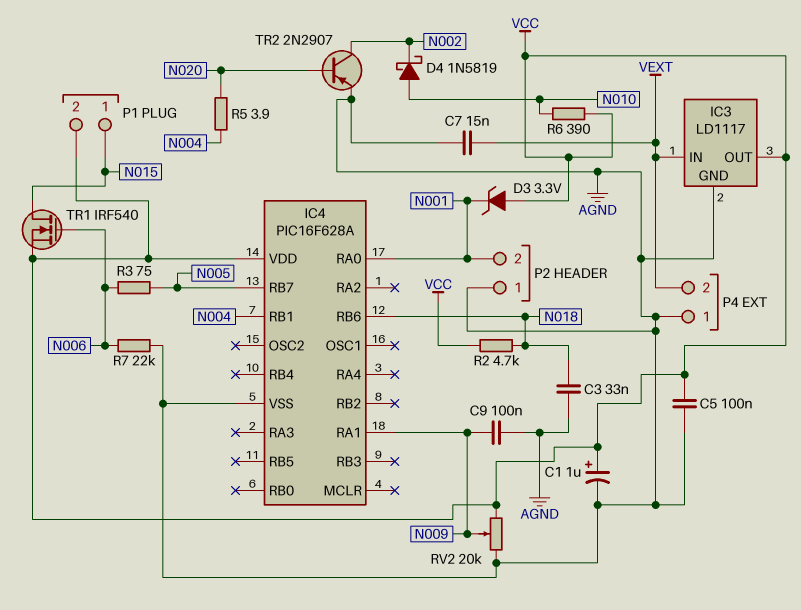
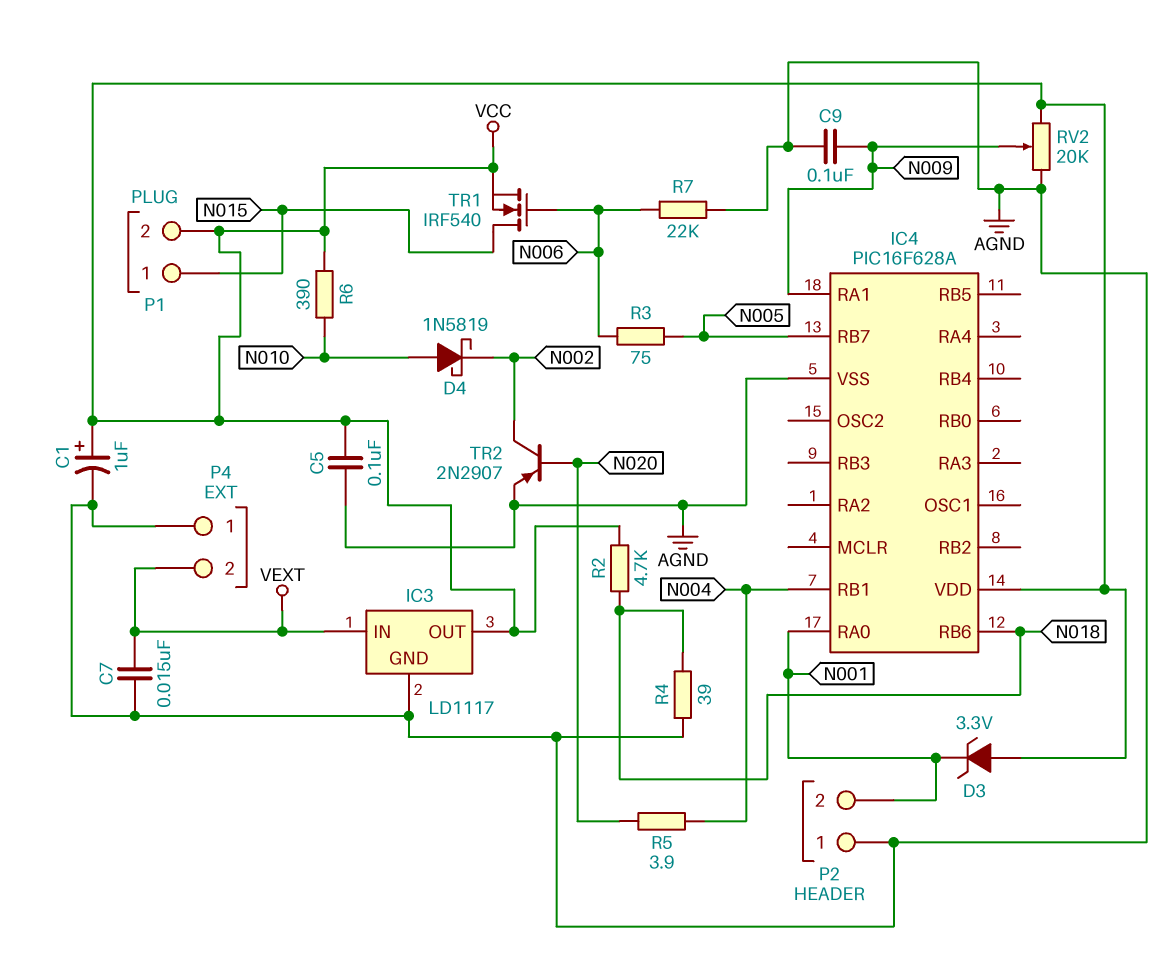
C3: 33nF (AGND, N018) -> none
R4: none -> 39 (AGND, N018)

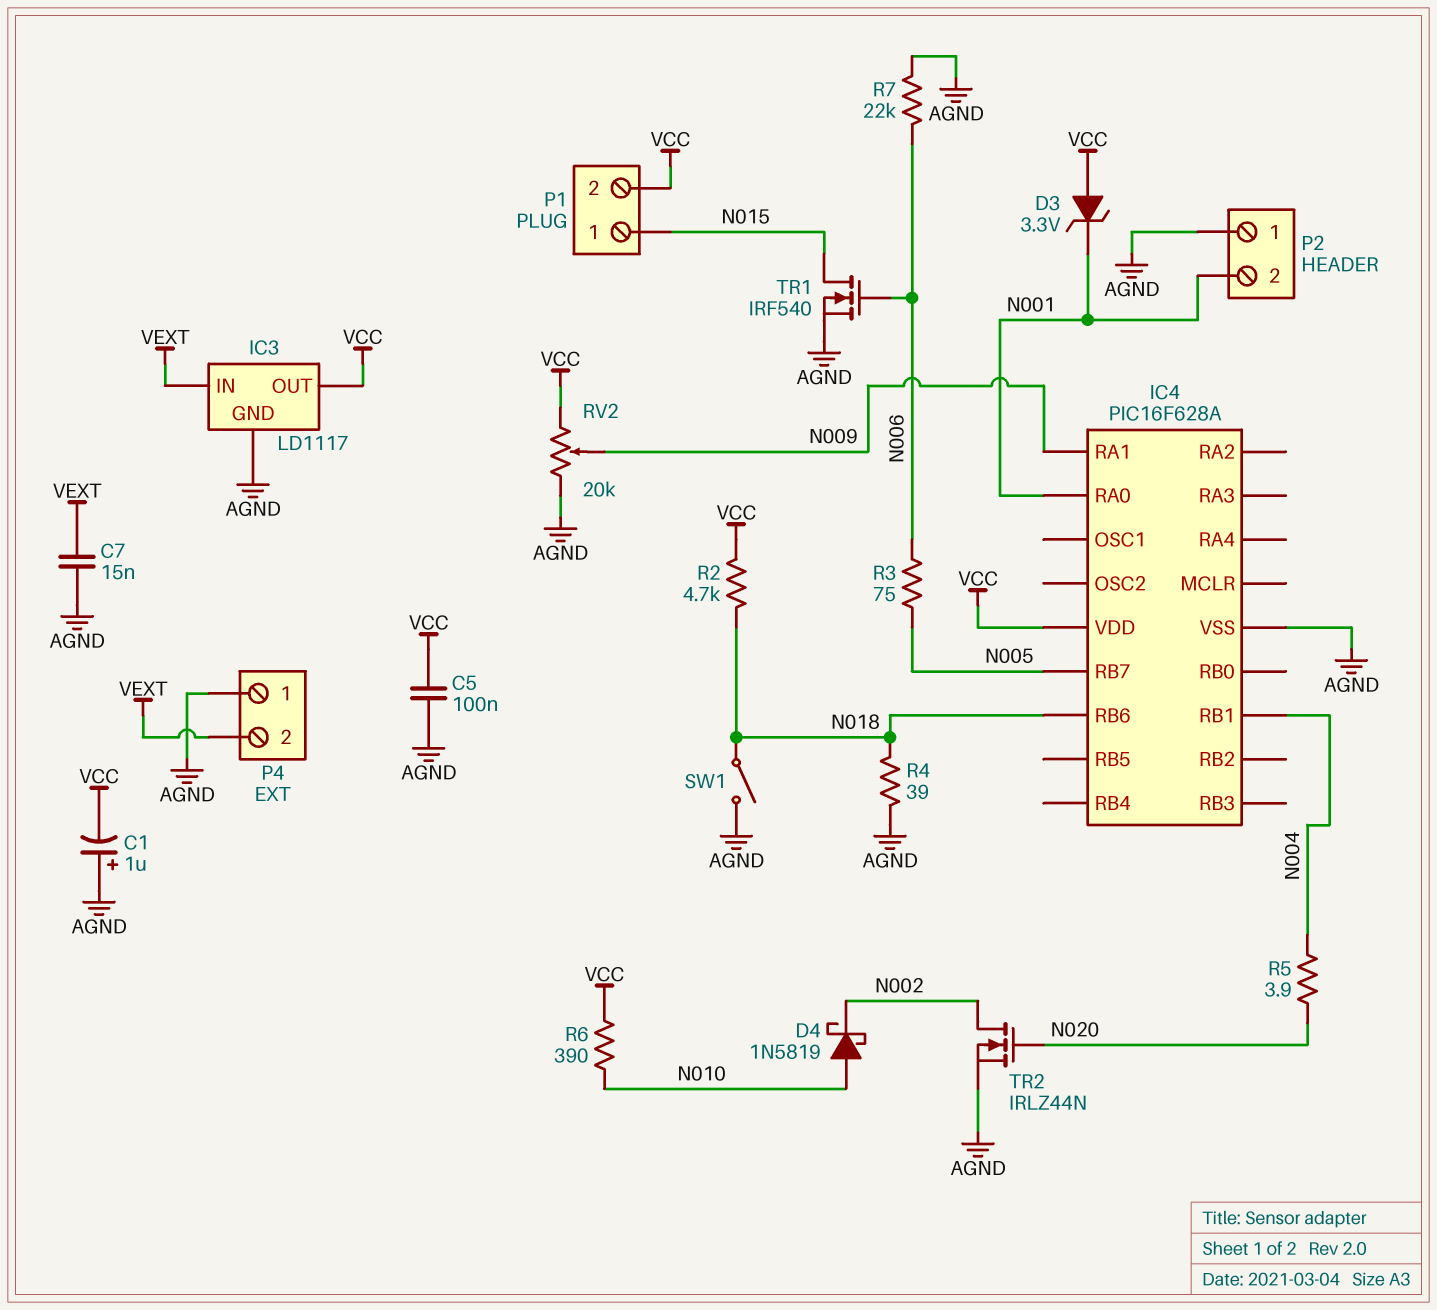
C1: 1uF (plus VCC, minus AGND) -> 1uF (plus AGND, minus VCC)
C9: 100nF (AGND, N009) -> none
SW1: none -> switch (AGND, N018)
TR1: NMOS IRF540 (G N006, D N015, S VCC) -> NMOS IRF540 (G N006, D N015, S AGND)
TR2: PNP 2N2907 (B N020, C N002, E AGND) -> NMOS IRLZ44N (G N020, D N002, S AGND)

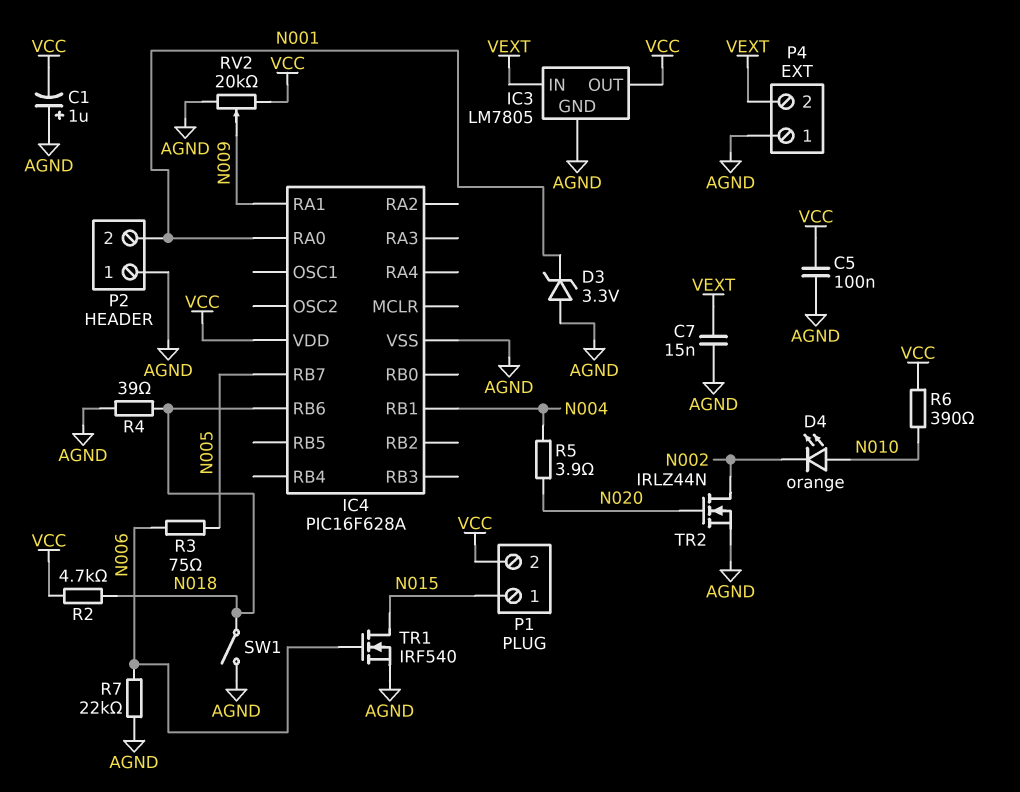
D3: zener 3.3V (A VCC, K N001) -> zener 3.3V (A AGND, K N001)
D4: schottky 1N5819 (A N010, K N002) -> LED orange (A N010, K N002)
IC3: LD1117 -> LM7805

